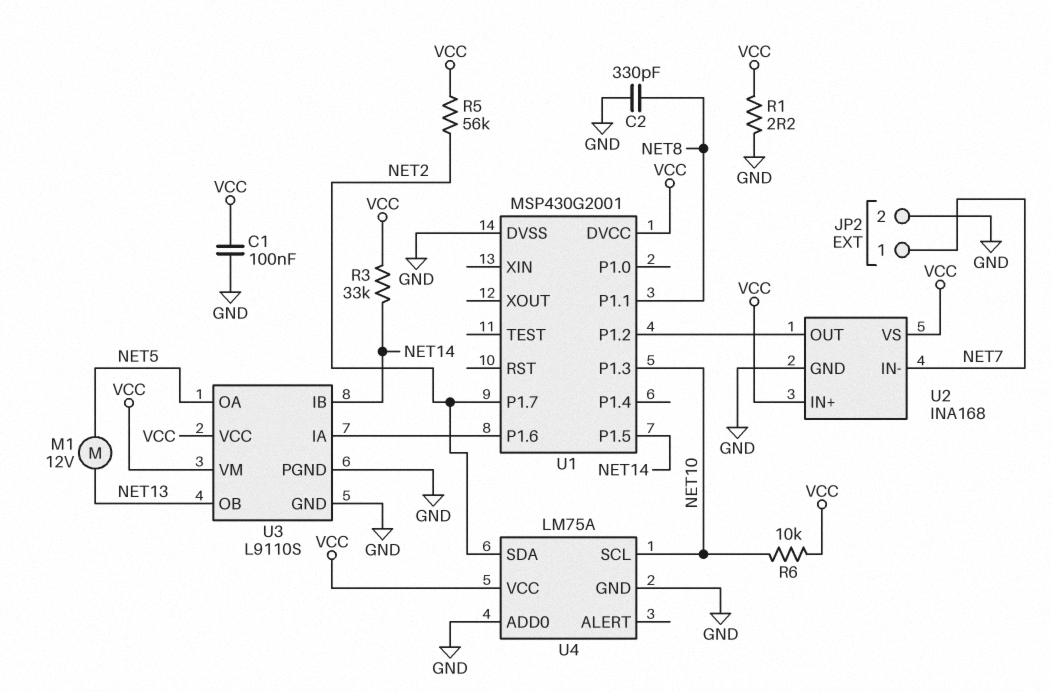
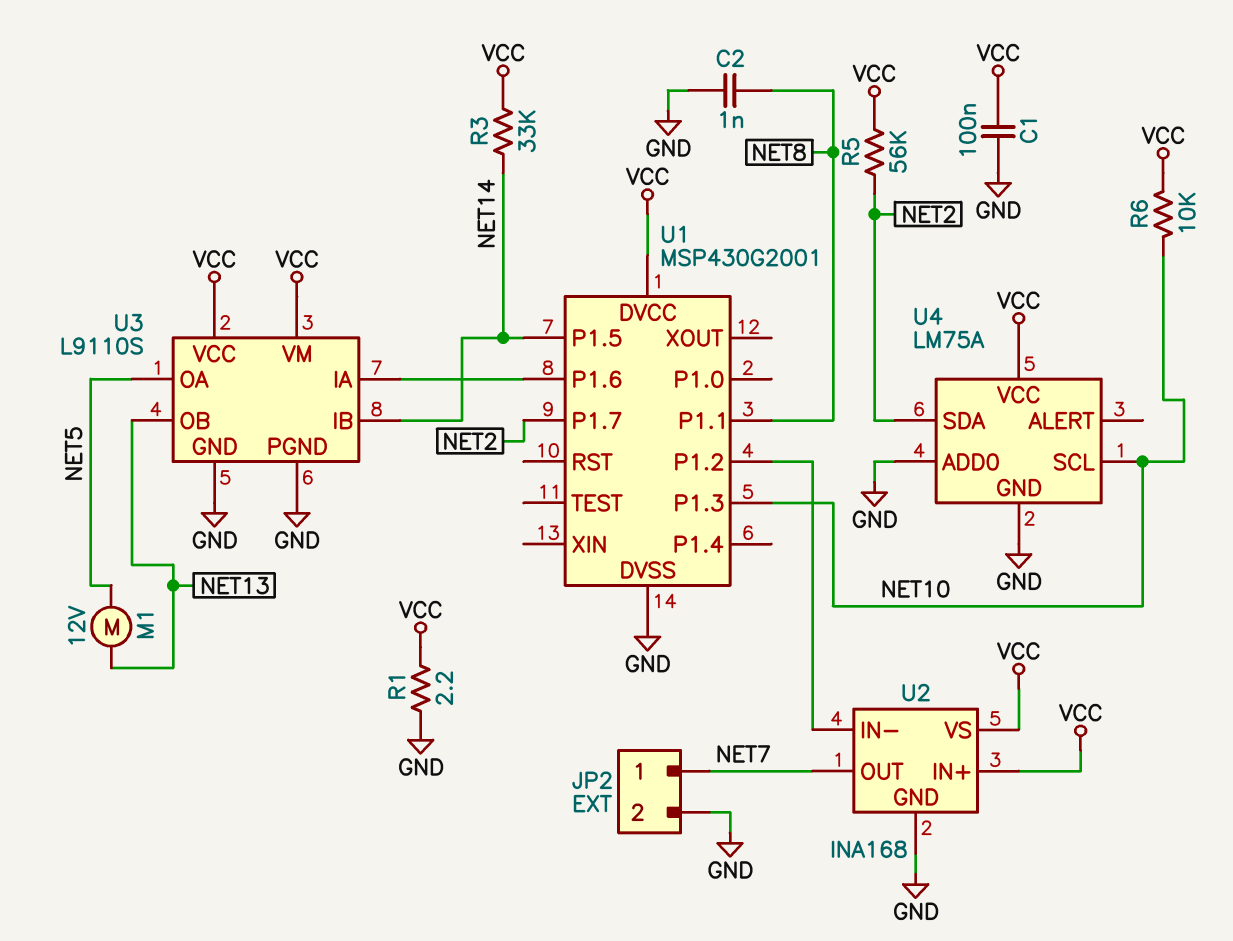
C2: 330pF (GND, NET8) -> 1nF (GND, NET8)
U2 pin IN-: NET7 -> U1/P1.2
U2 pin OUT: U1/P1.2 -> NET7

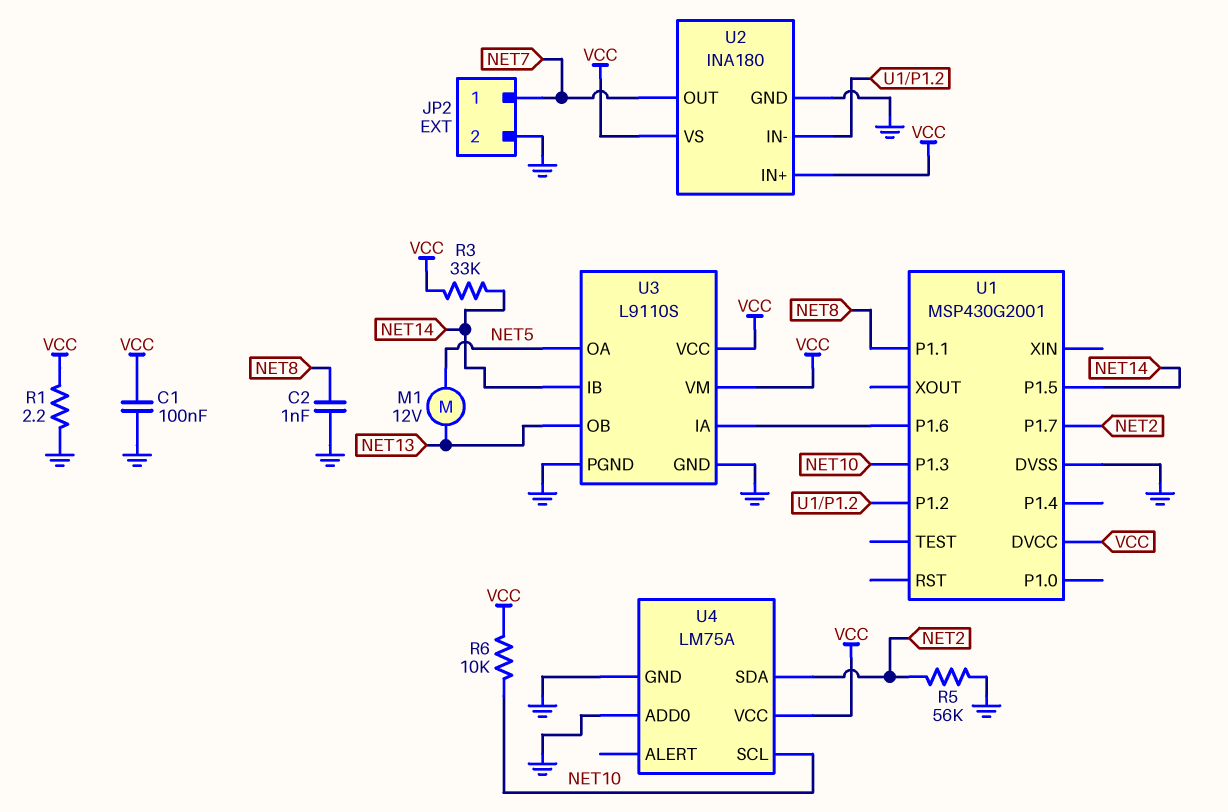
R5: 56k (NET2, VCC) -> 56k (GND, NET2)
U2: INA168 -> INA180

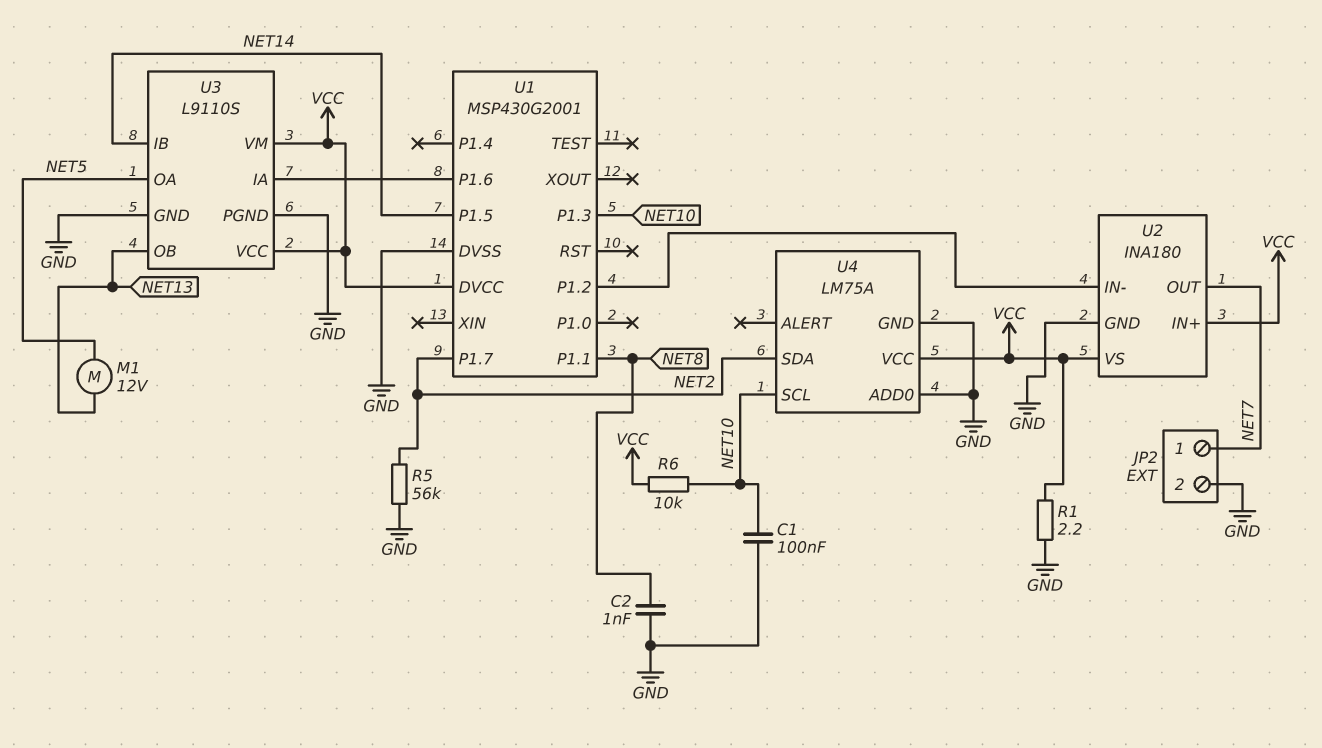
C1: 100nF (GND, VCC) -> 100nF (GND, NET10)
R3: 33k (NET14, VCC) -> none

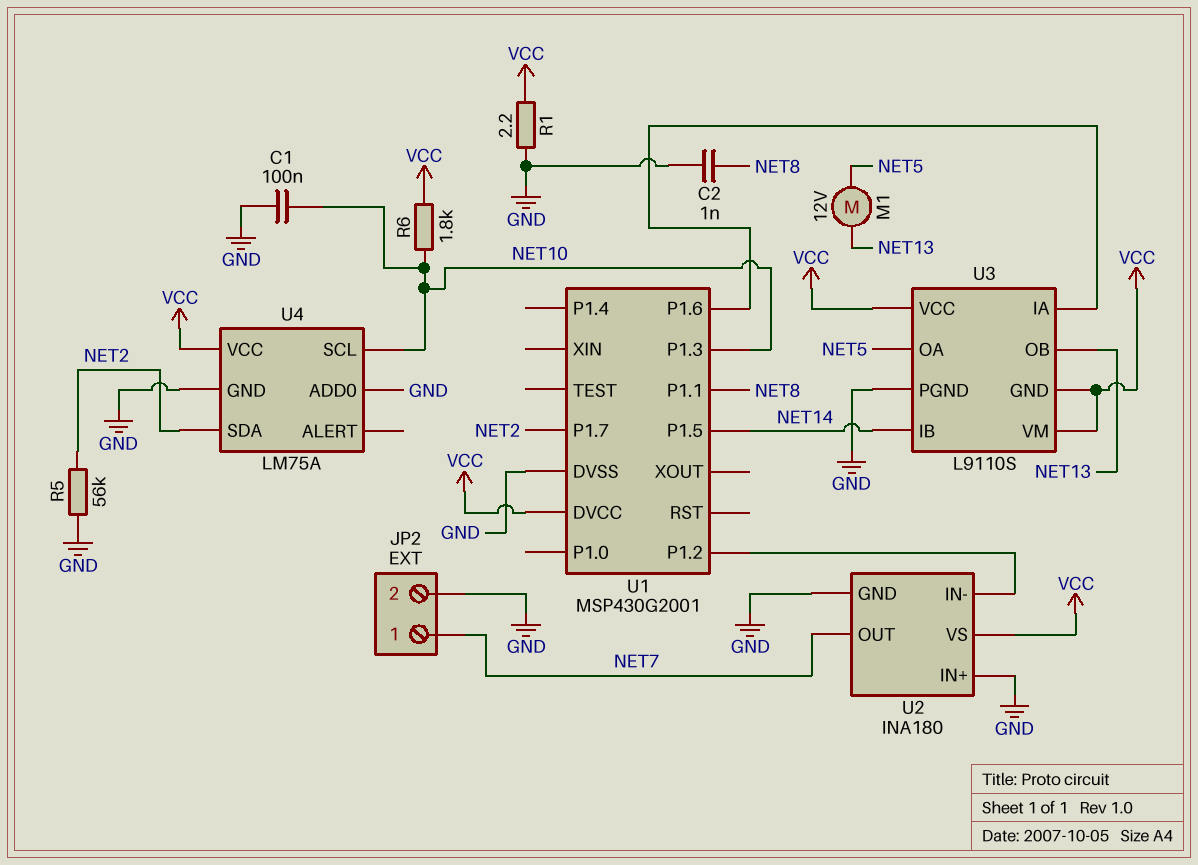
R6: 10k (NET10, VCC) -> 1.8k (NET10, VCC)
U2 pin IN+: VCC -> GND
U3 pin GND: GND -> VCC

